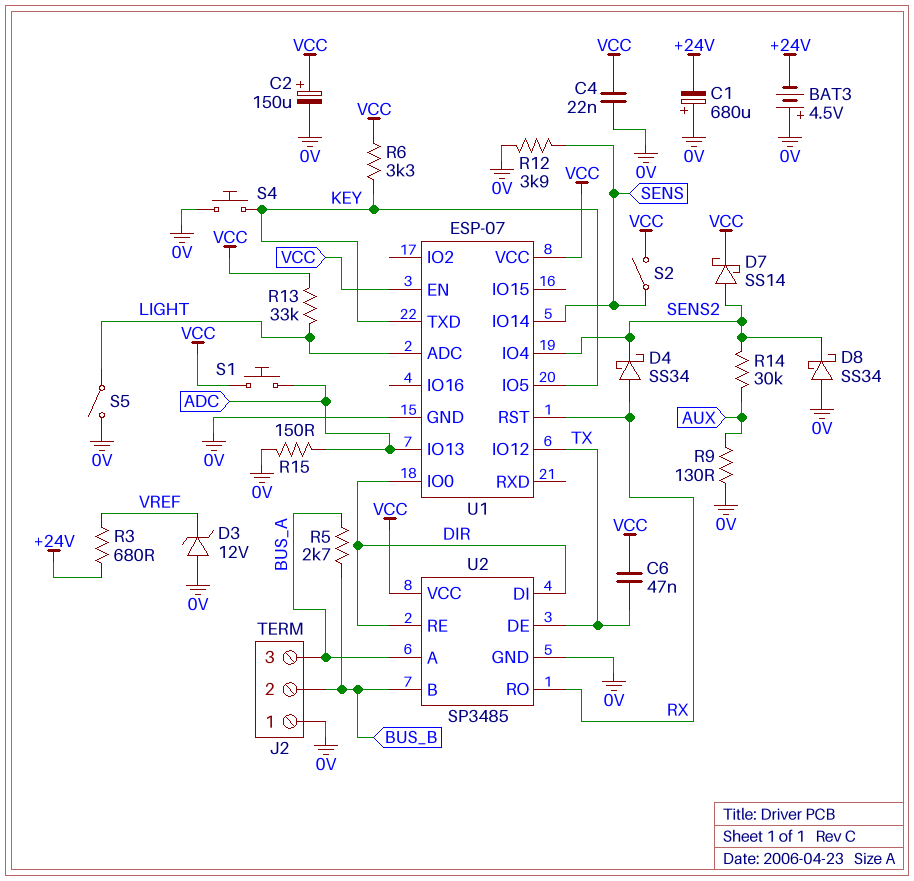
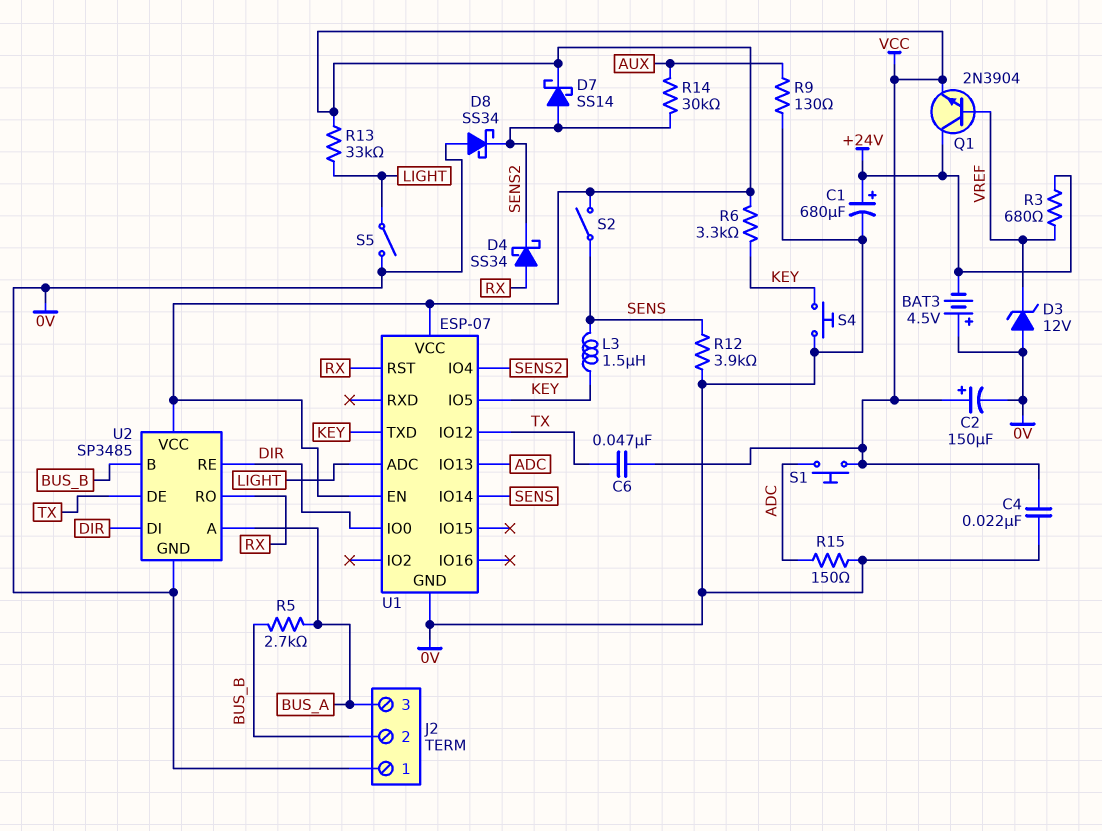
C1: 680uF (plus 0V, minus +24V) -> 680uF (plus +24V, minus 0V)
L3: none -> 1.5uH (KEY, SENS)
Q1: none -> NPN 2N3904 (B VREF, C +24V, E VCC)

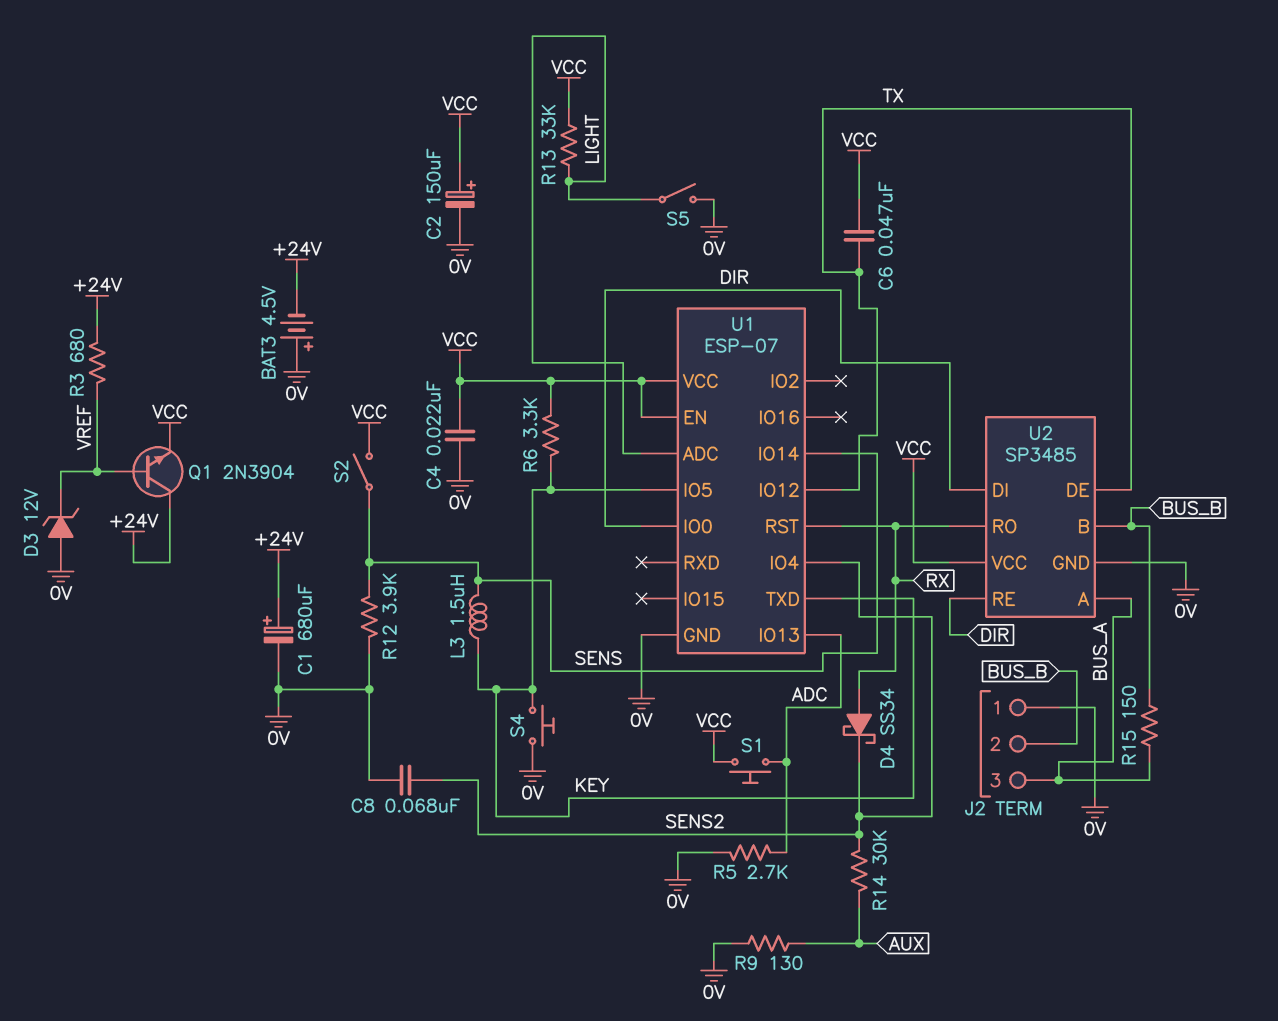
C8: none -> 68nF (0V, SENS2)
D7: schottky SS14 (A SENS2, K VCC) -> none
D8: schottky SS34 (A 0V, K SENS2) -> none
R5: 2.7k (BUS_A, BUS_B) -> 2.7k (0V, ADC)
R15: 150 (0V, ADC) -> 150 (BUS_A, BUS_B)

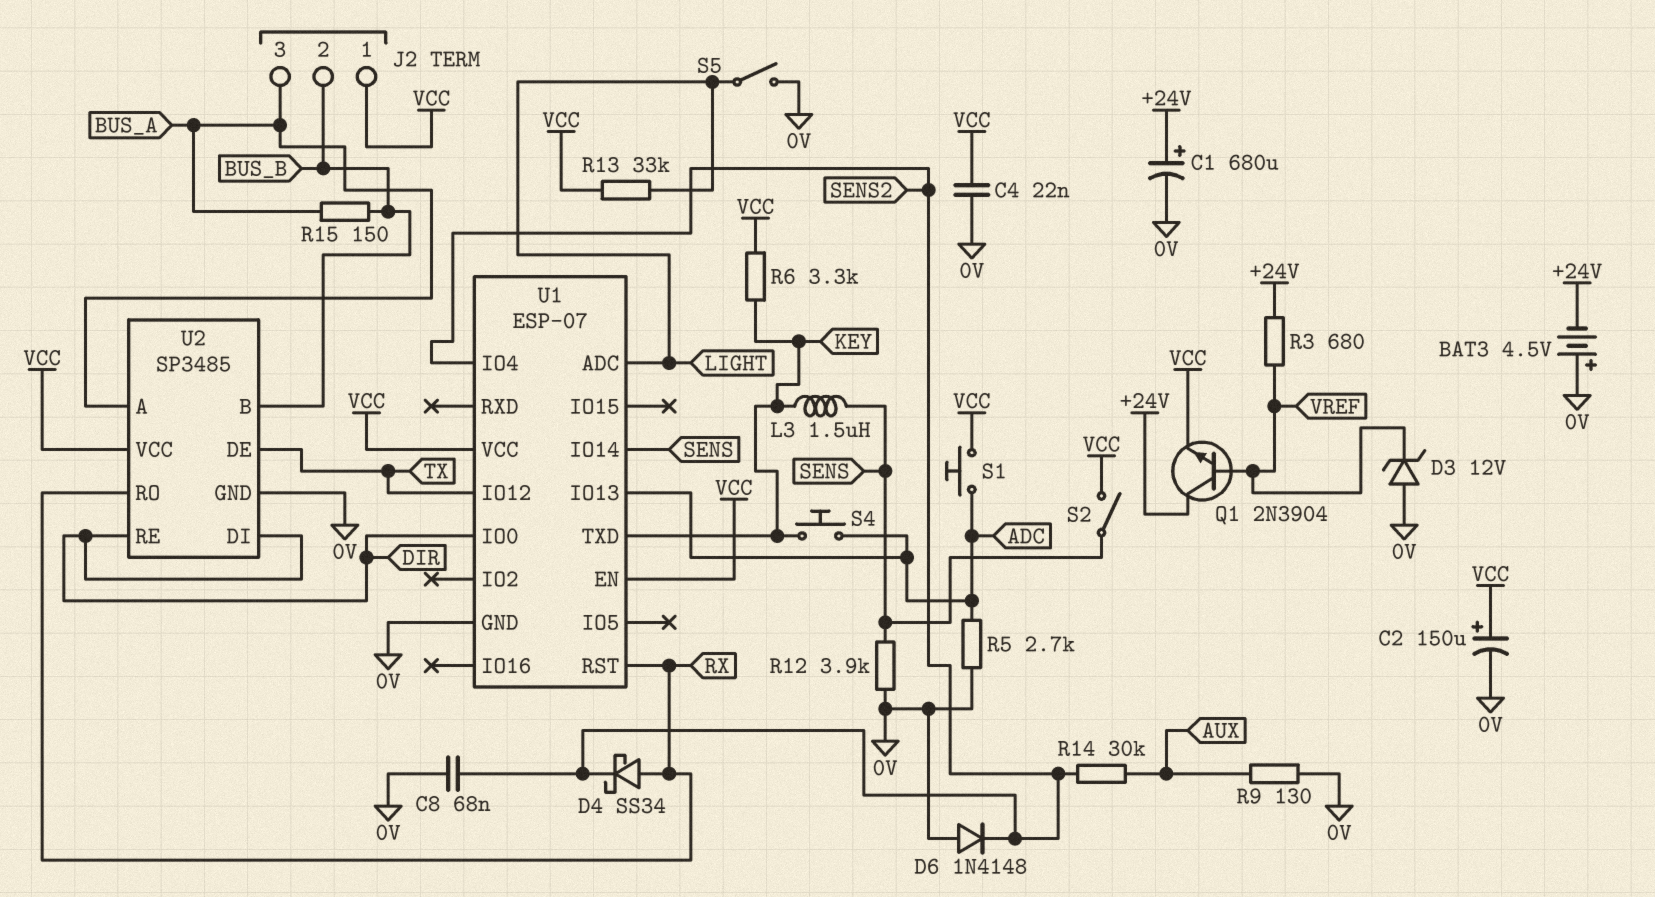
C6: 47nF (TX, VCC) -> none
D6: none -> diode 1N4148 (A 0V, K SENS2)
J2 pin 1: 0V -> VCC
S4: button (0V, KEY) -> button (ADC, KEY)
U1 pin IO5: KEY -> none

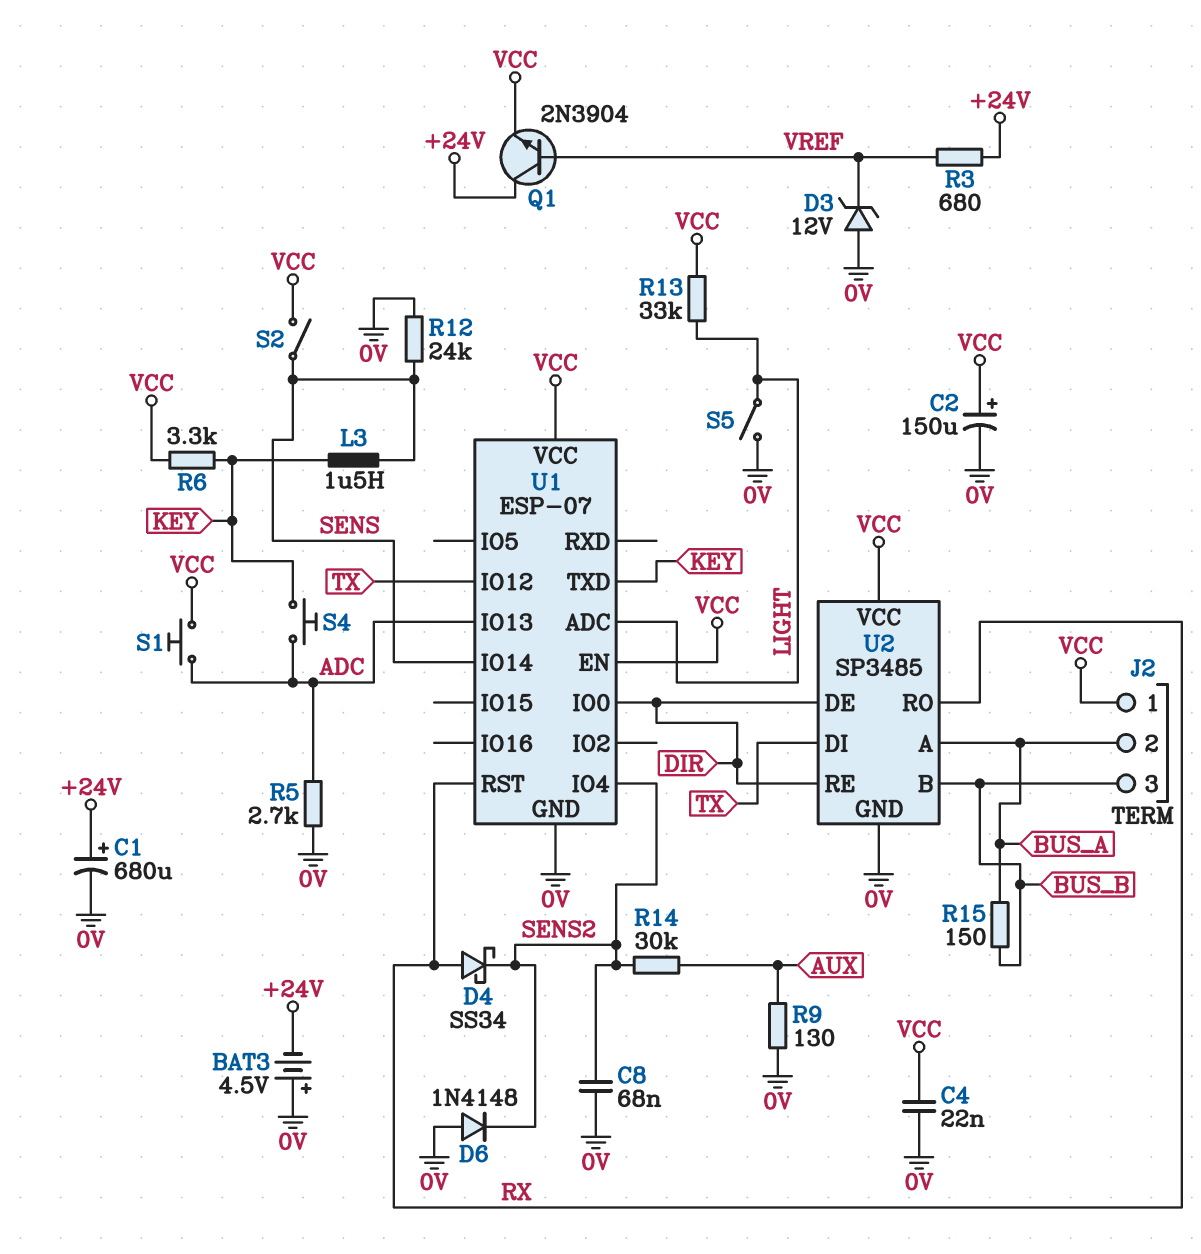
J2 pin 2: BUS_B -> BUS_A
J2 pin 3: BUS_A -> BUS_B
R12: 3.9k (0V, SENS) -> 24k (0V, SENS)
U2 pin DE: TX -> DIR
U2 pin DI: DIR -> TX

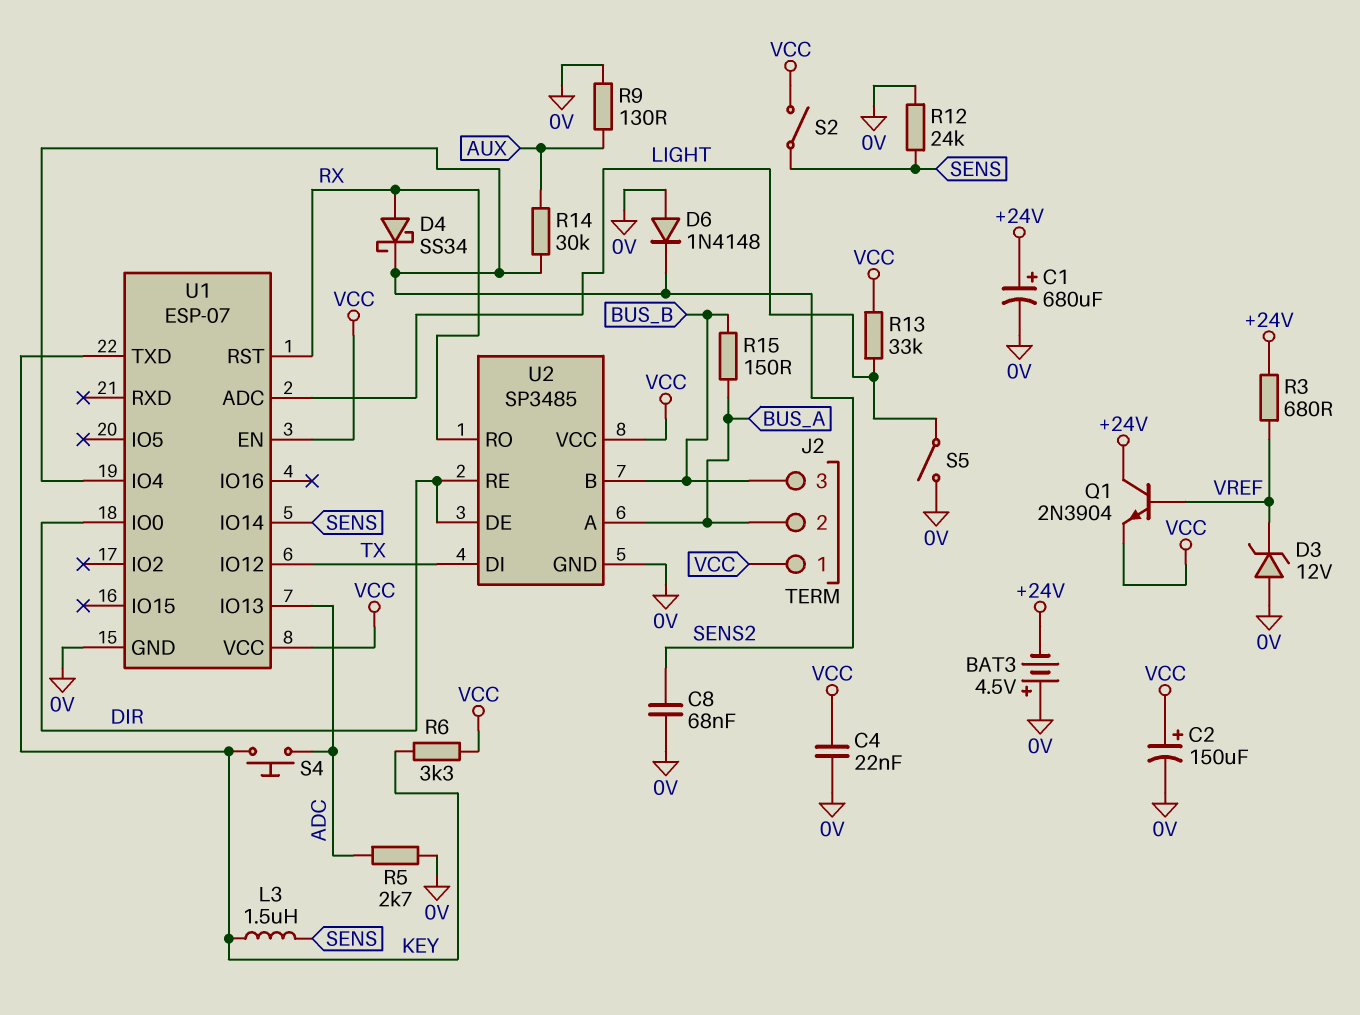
S1: button (ADC, VCC) -> none

